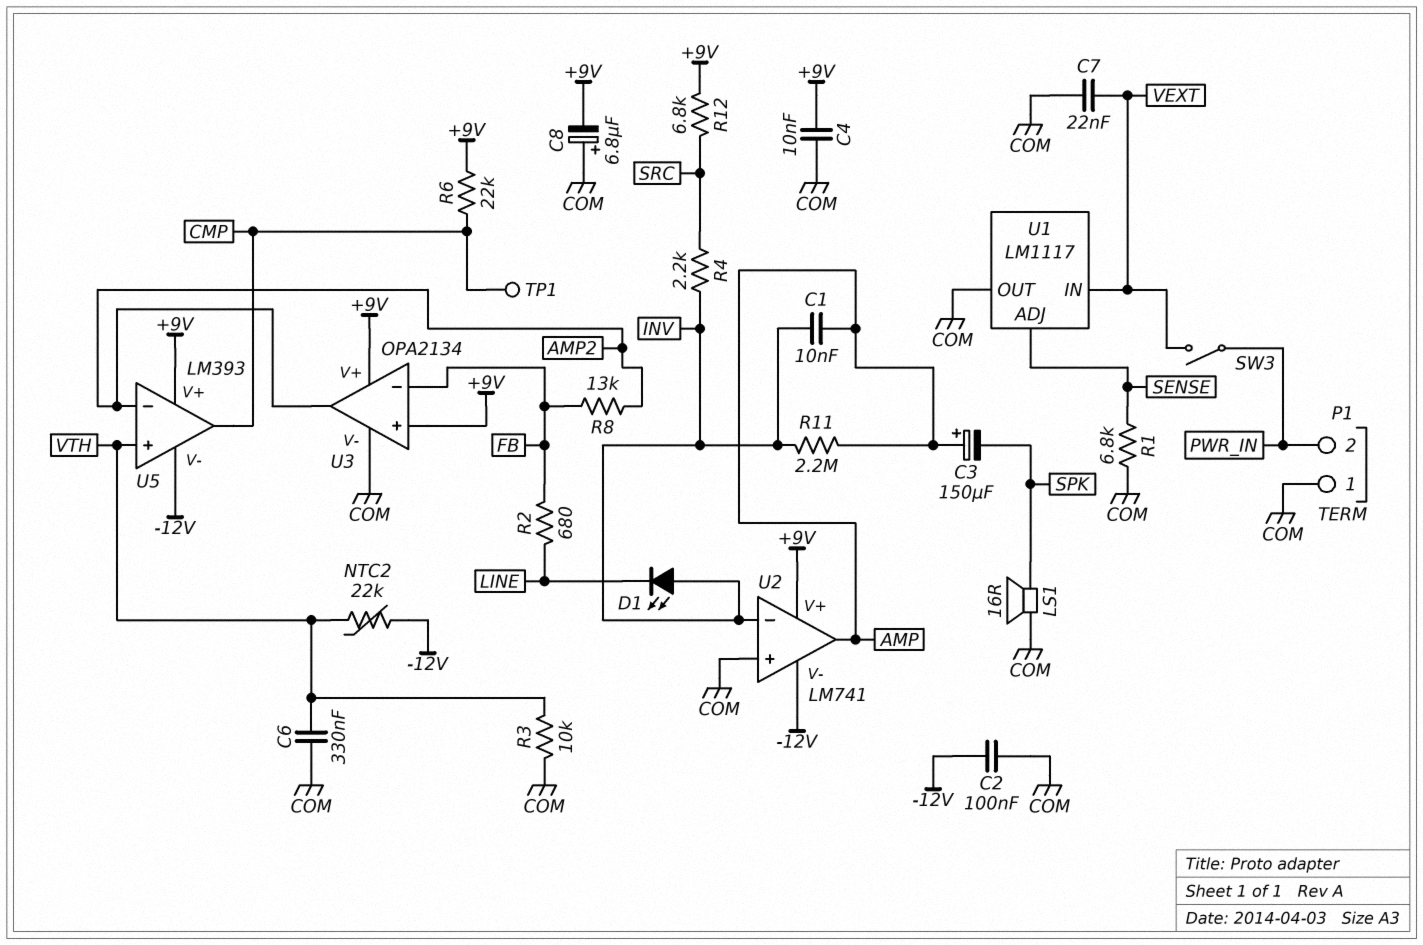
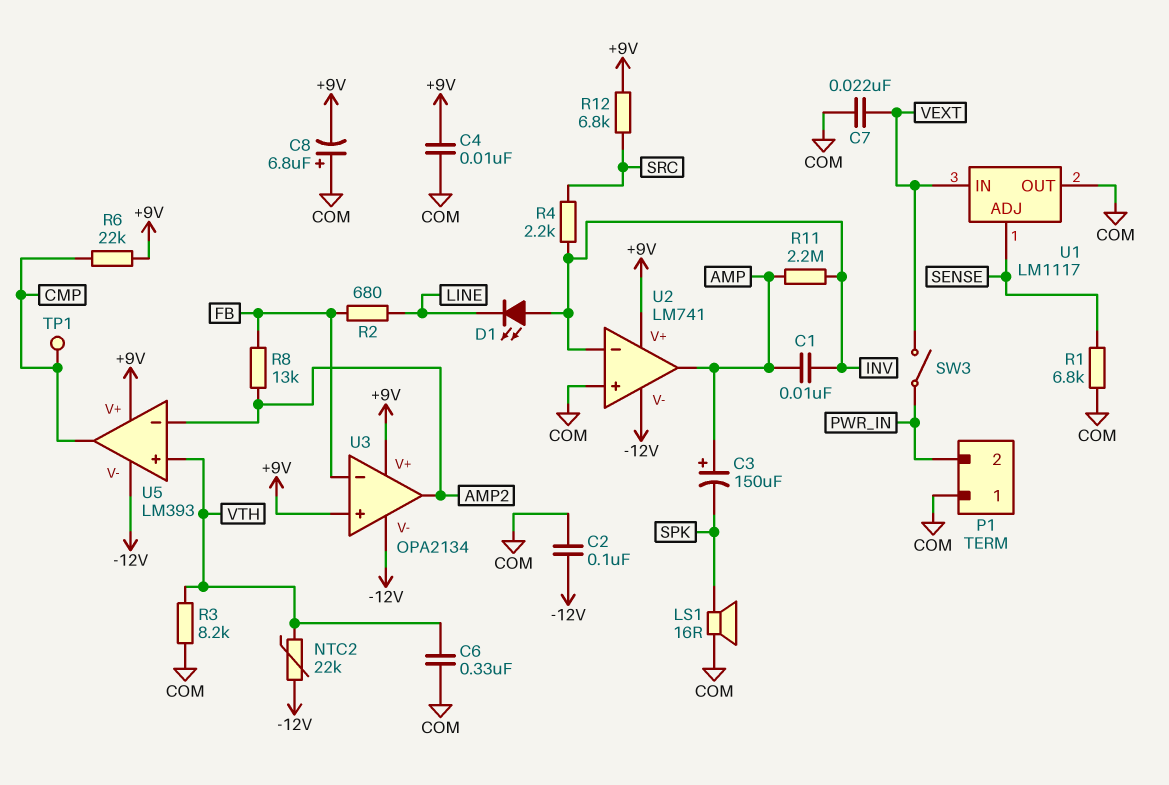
R3: 10k (COM, VTH) -> 8.2k (COM, VTH)
U3 pin V-: COM -> -12V

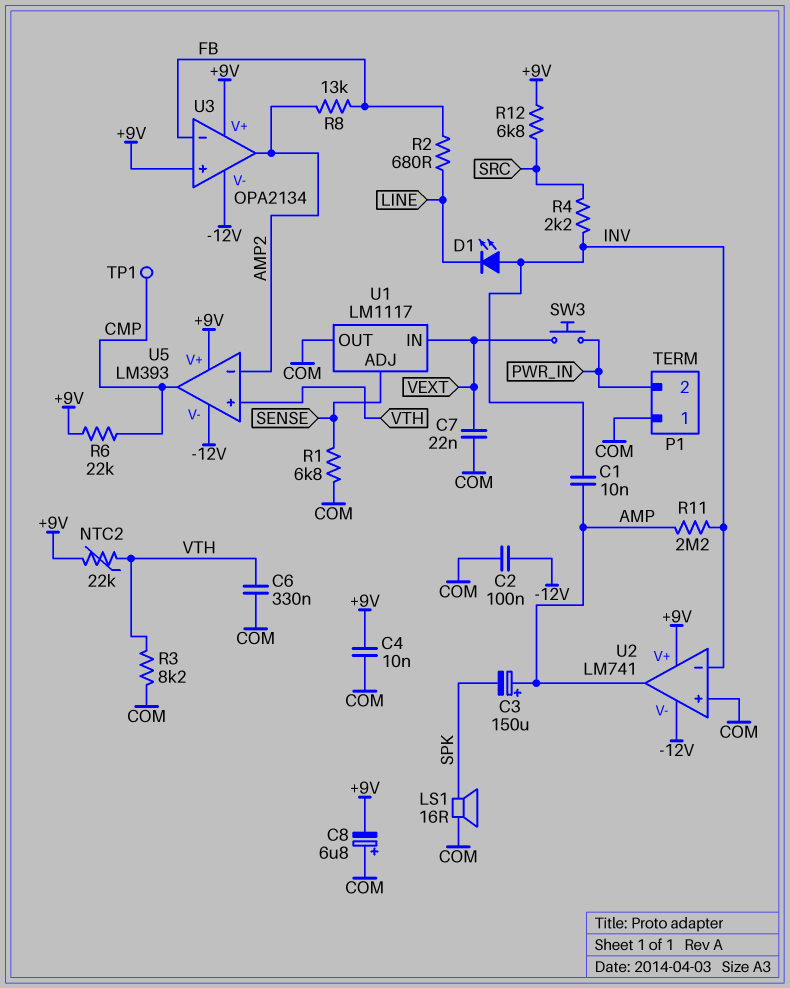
NTC2: 22k (-12V, VTH) -> 22k (+9V, VTH)
SW3: switch (PWR_IN, VEXT) -> button (PWR_IN, VEXT)

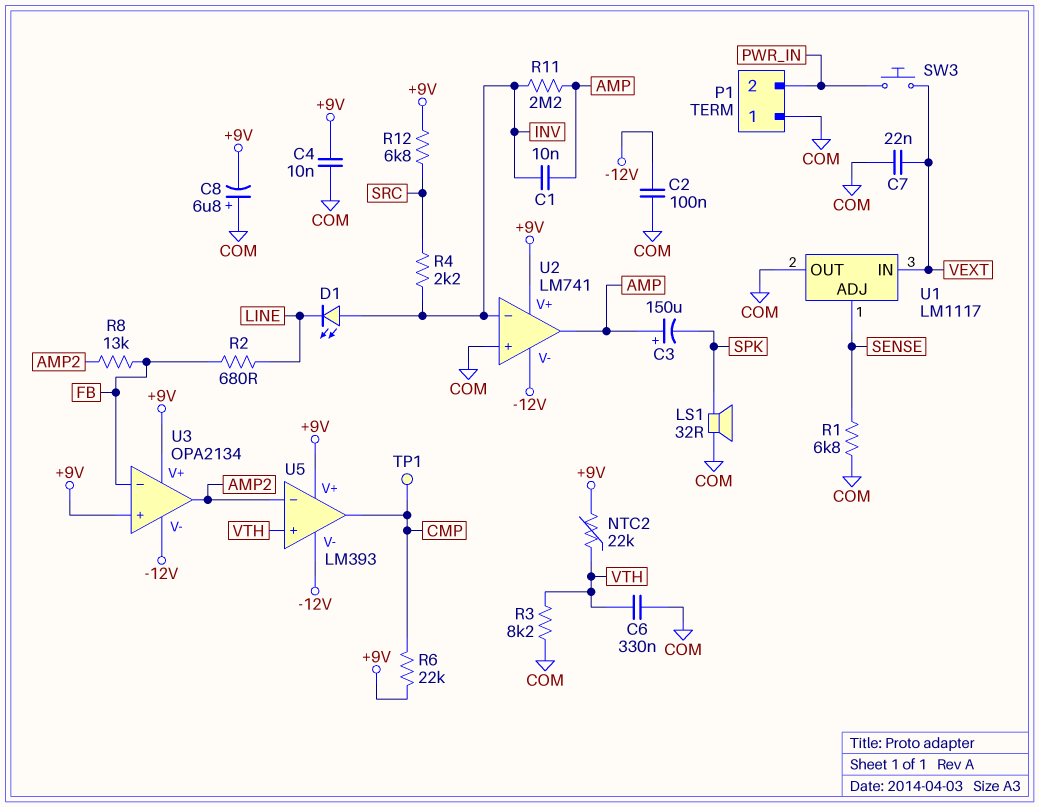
LS1: speaker 16R (COM, SPK) -> speaker 32R (COM, SPK)

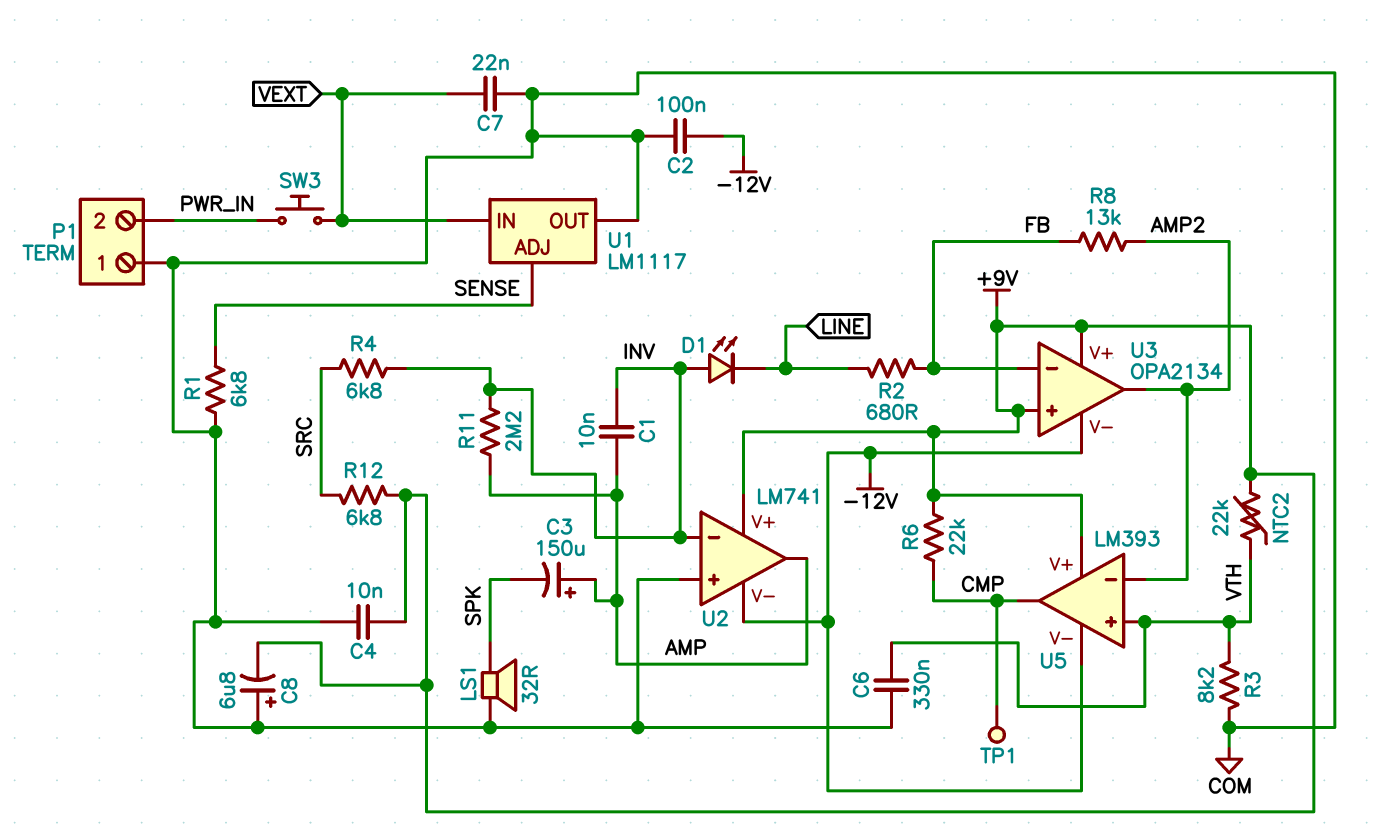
R4: 2.2k (INV, SRC) -> 6.8k (INV, SRC)

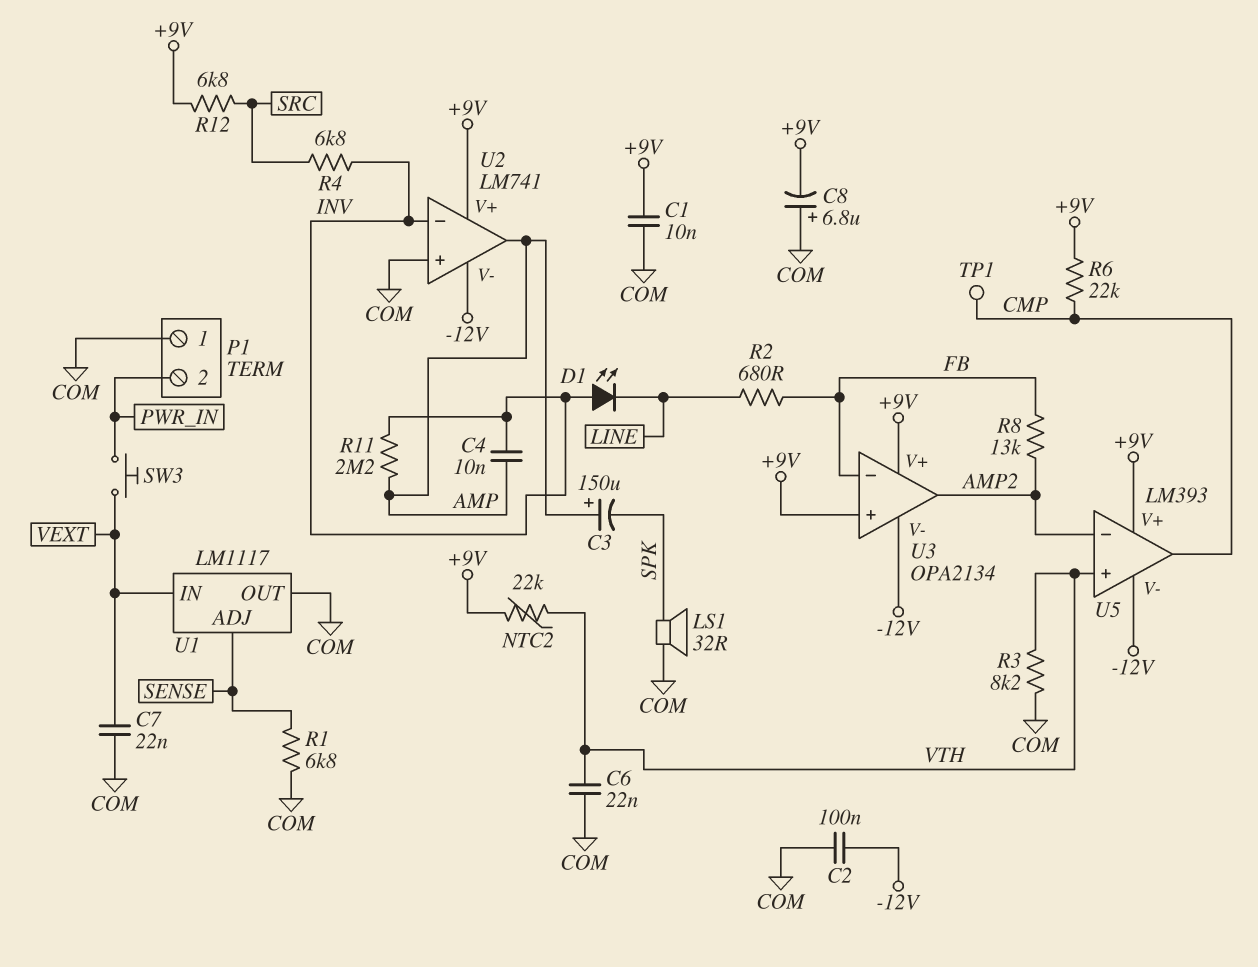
C1: 10nF (AMP, INV) -> 10nF (+9V, COM)
C4: 10nF (+9V, COM) -> 10nF (AMP, INV)
C6: 330nF (COM, VTH) -> 22nF (COM, VTH)

